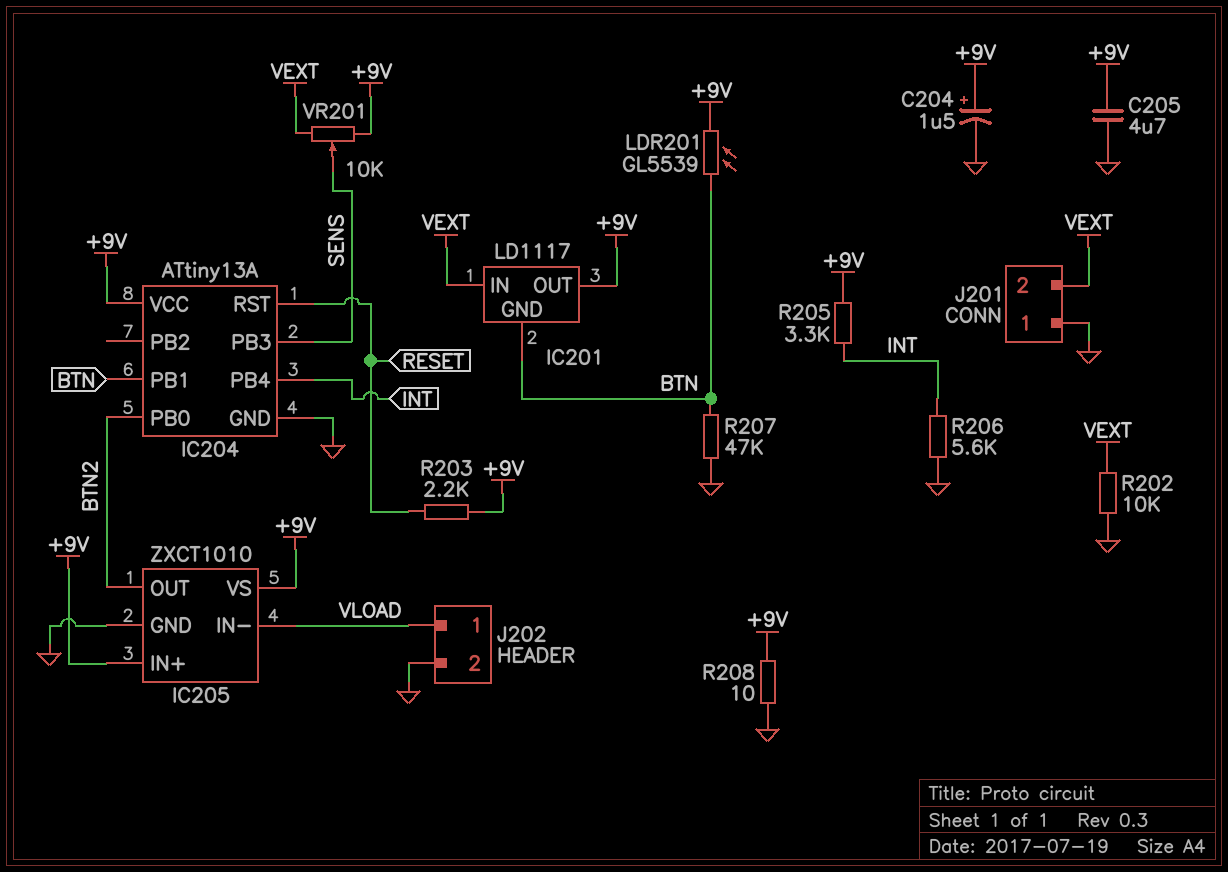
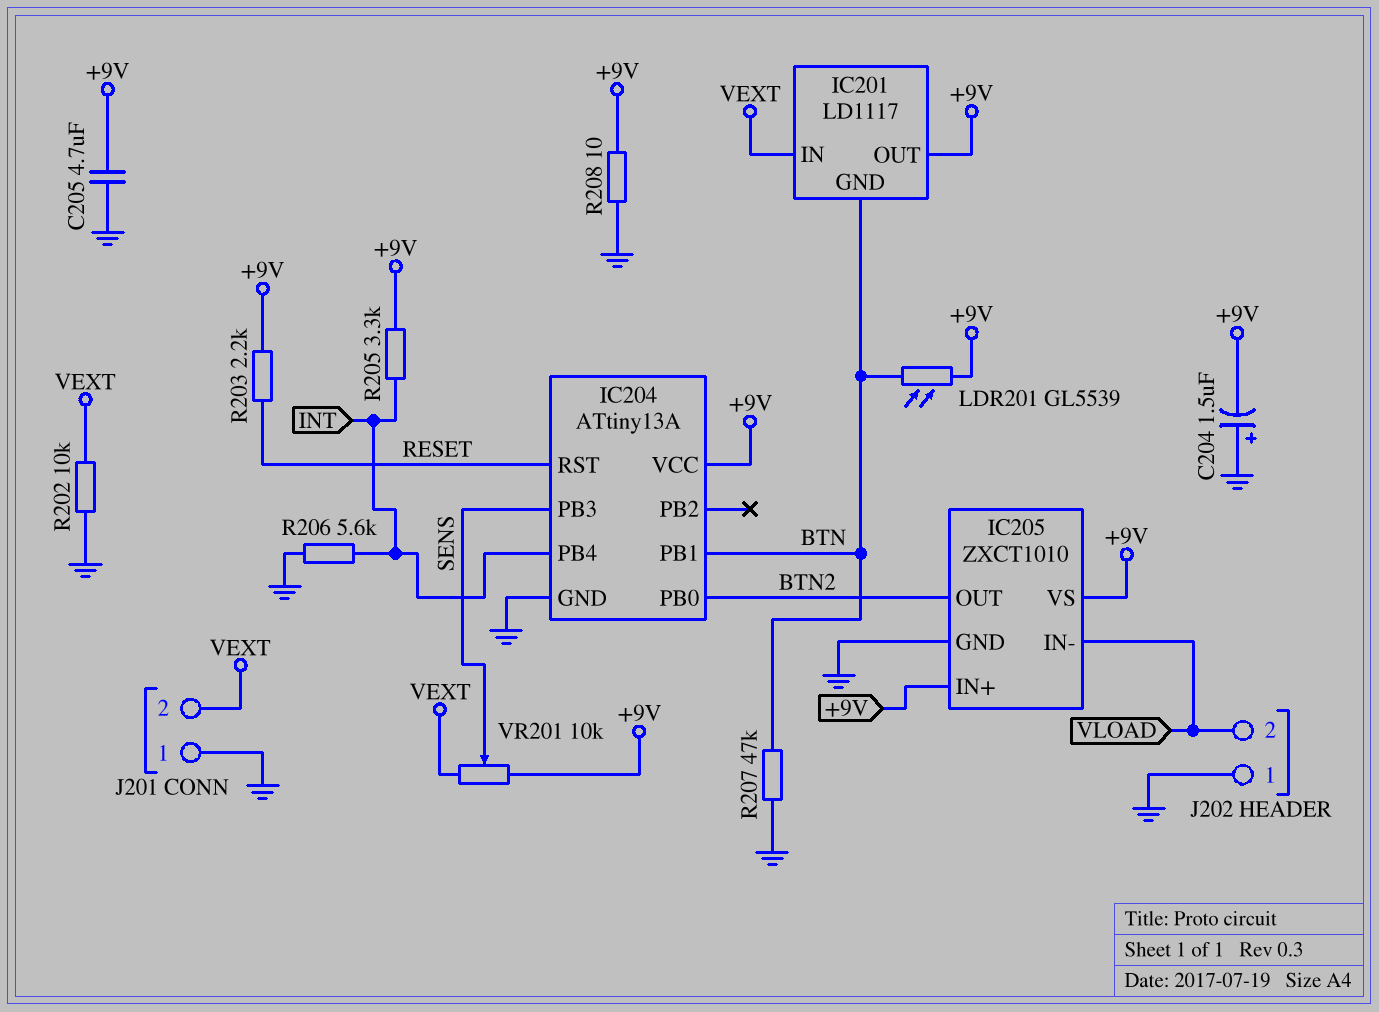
C204: 1.5uF (plus +9V, minus GND) -> 1.5uF (plus GND, minus +9V)
J202 pin 1: VLOAD -> GND
J202 pin 2: GND -> VLOAD

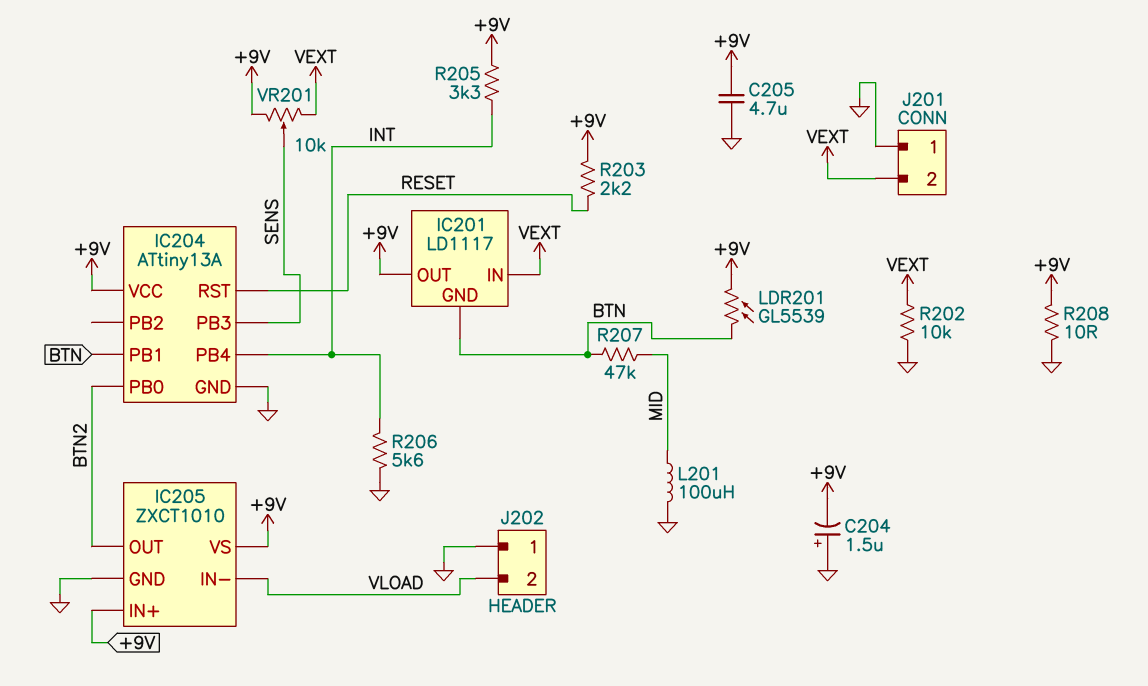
L201: none -> 100uH (GND, MID)
R207: 47k (BTN, GND) -> 47k (BTN, MID)

